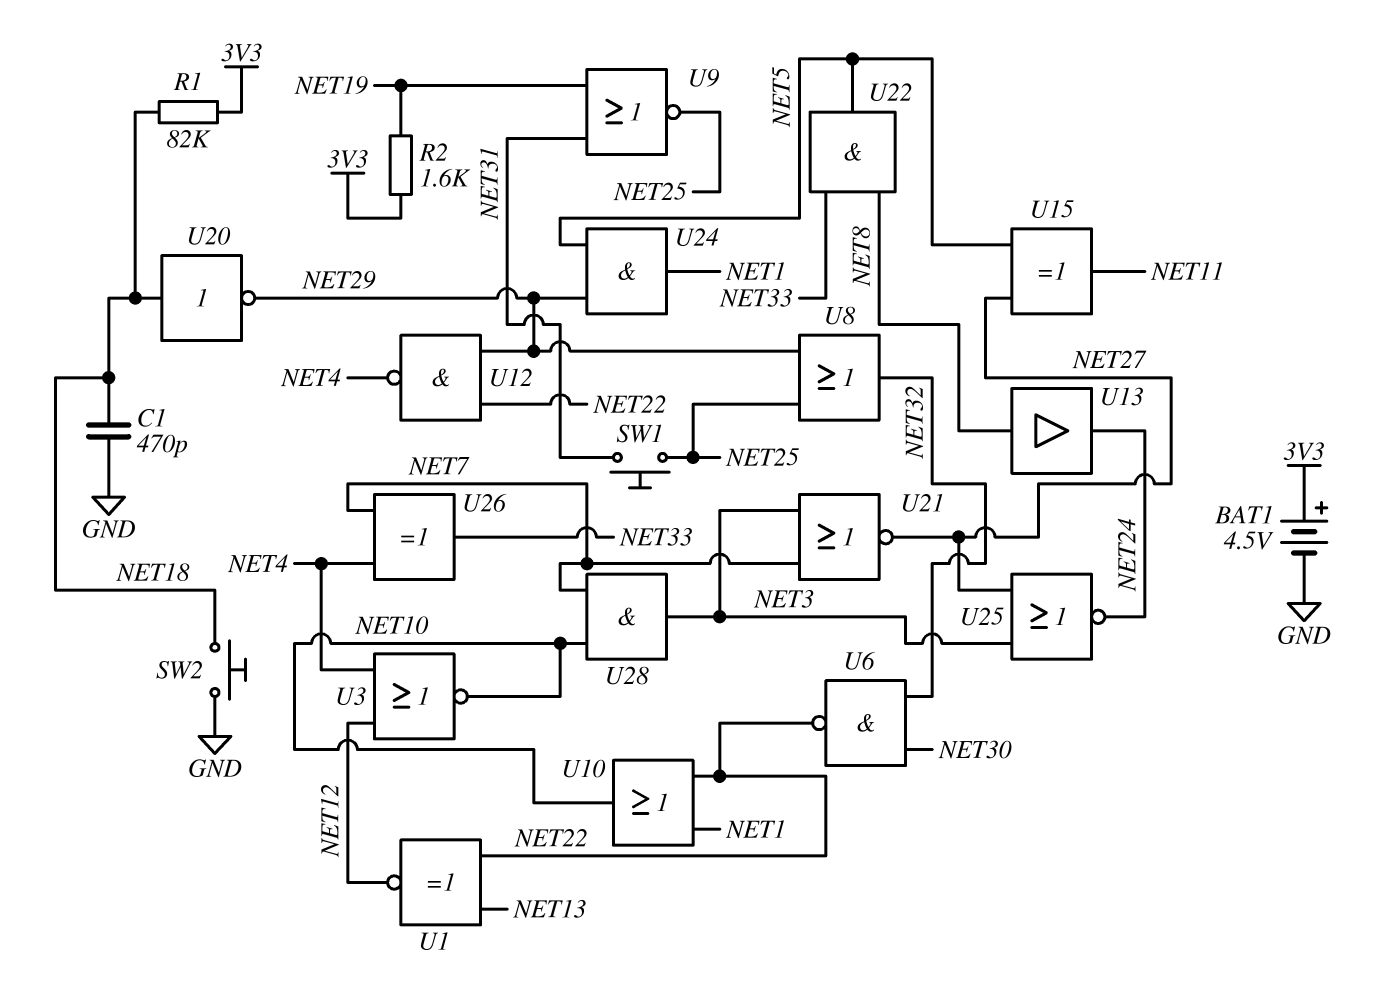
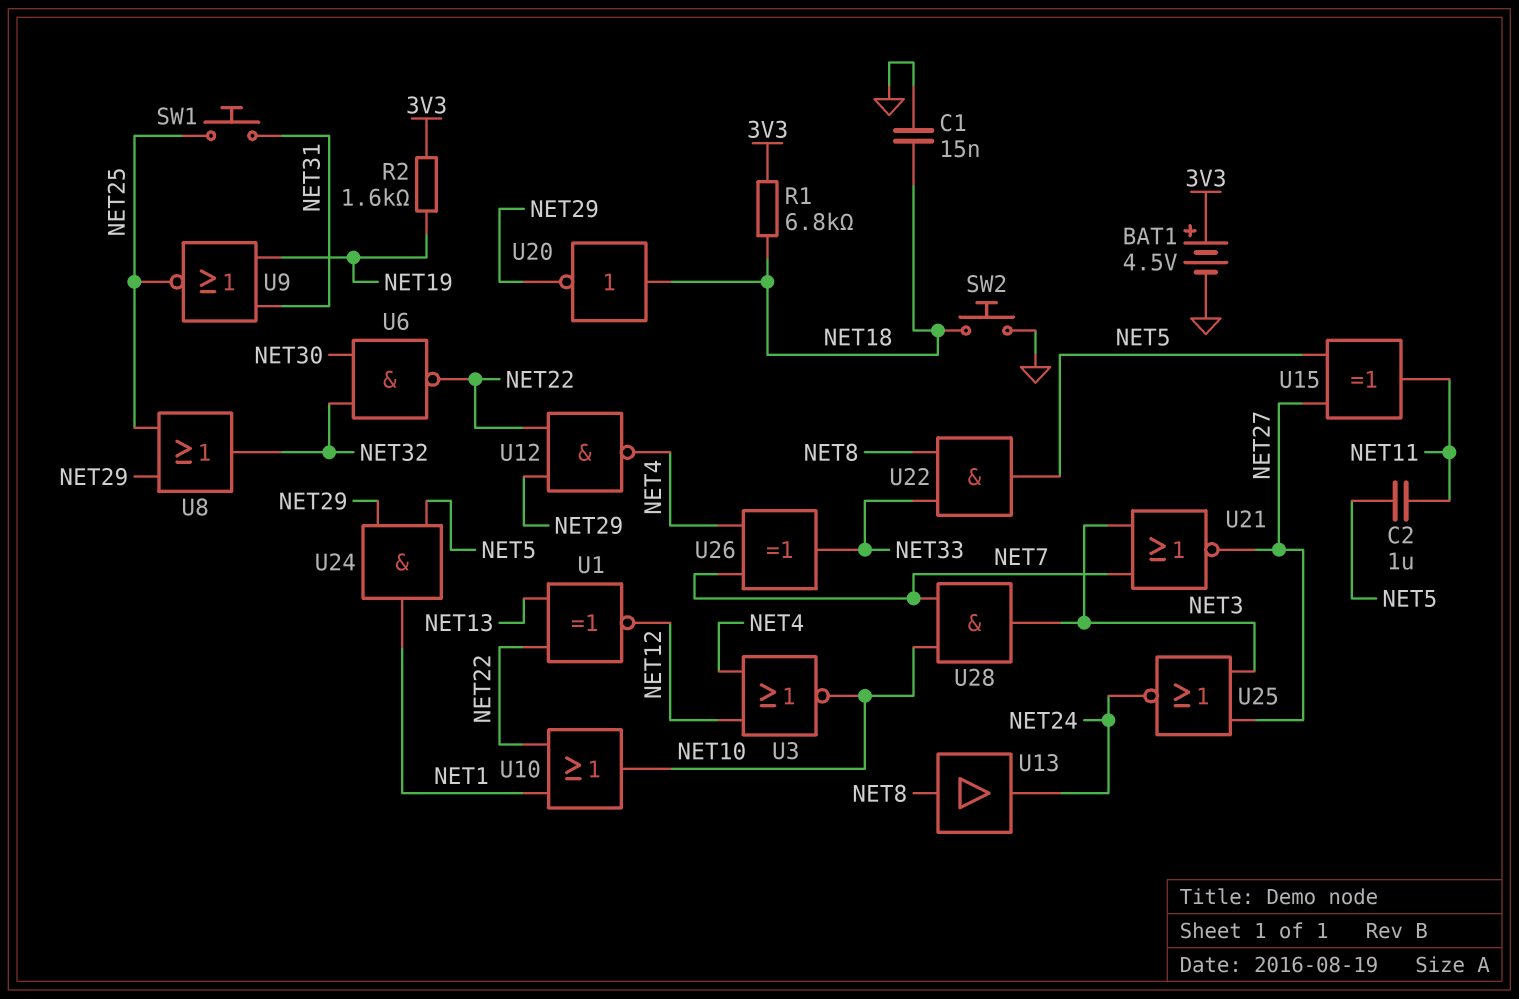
C1: 470pF (GND, NET18) -> 15nF (GND, NET18)
C2: none -> 1uF (NET5, NET11)
R1: 82k (3V3, NET18) -> 6.8k (3V3, NET18)

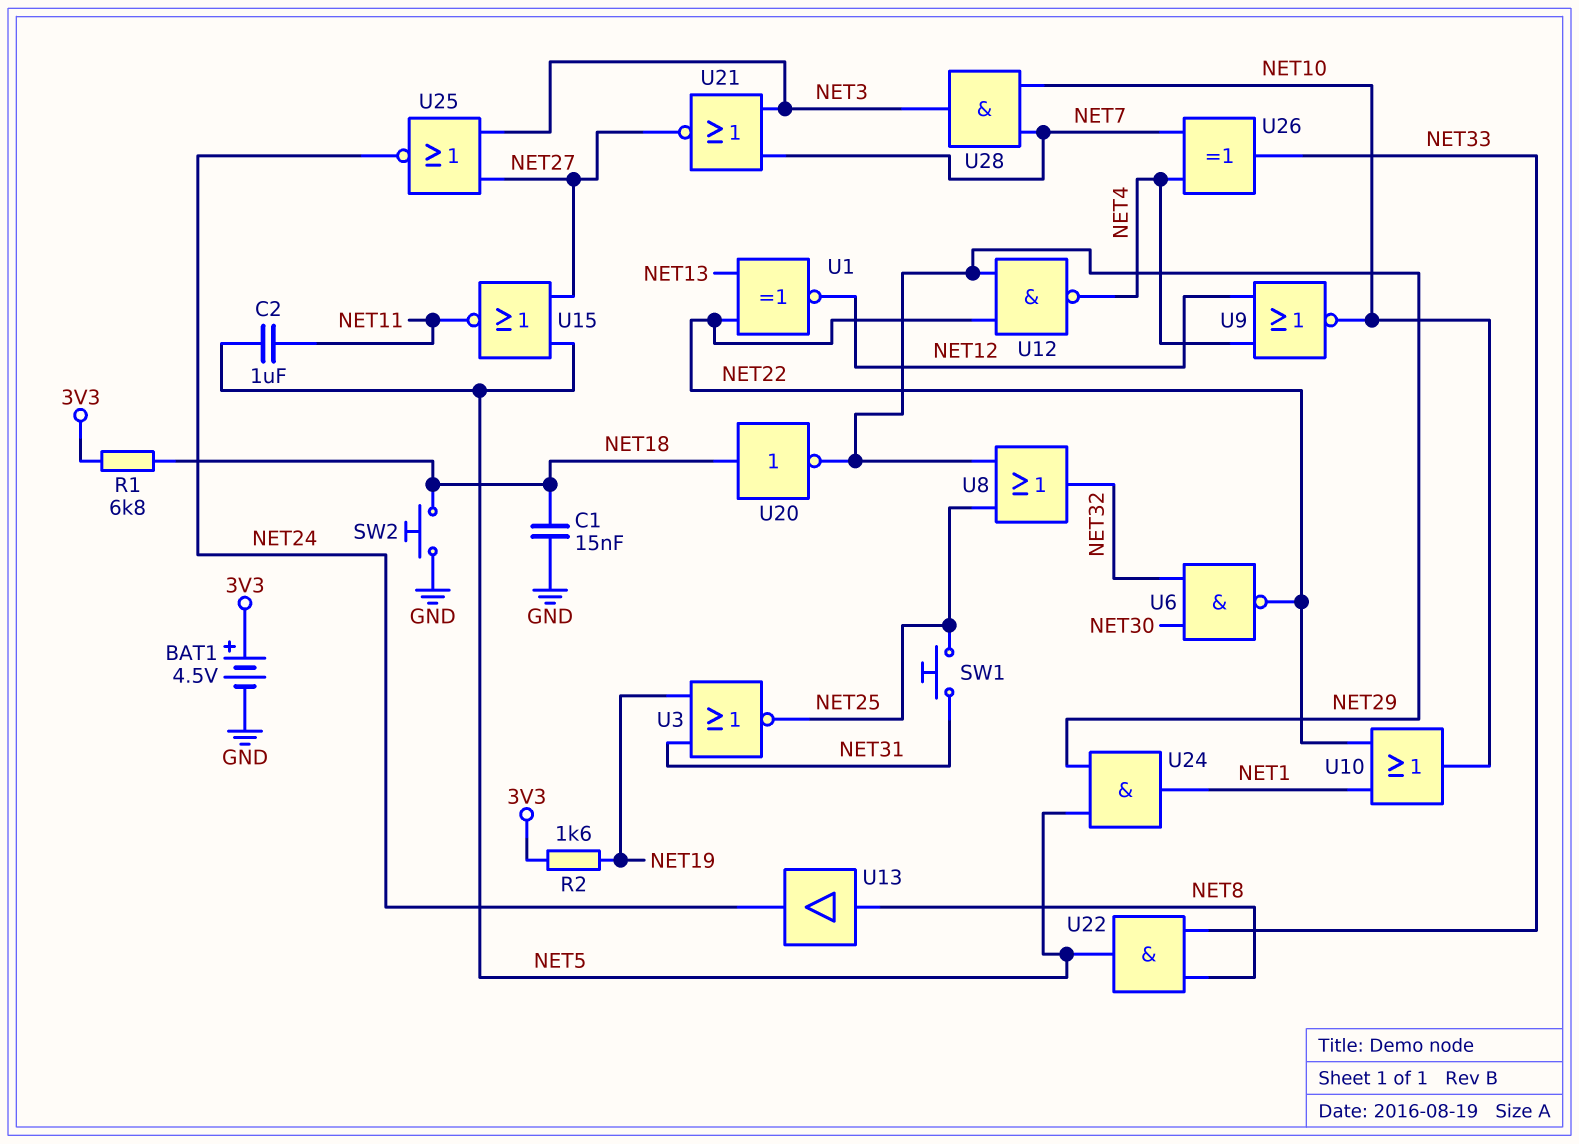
U3: NOR (in NET4, in NET12, out NET10) -> NOR (in NET19, in NET31, out NET25)
U9: NOR (in NET19, in NET31, out NET25) -> NOR (in NET4, in NET12, out NET10)
U15: XOR (in NET5, in NET27, out NET11) -> NOR (in NET5, in NET27, out NET11)

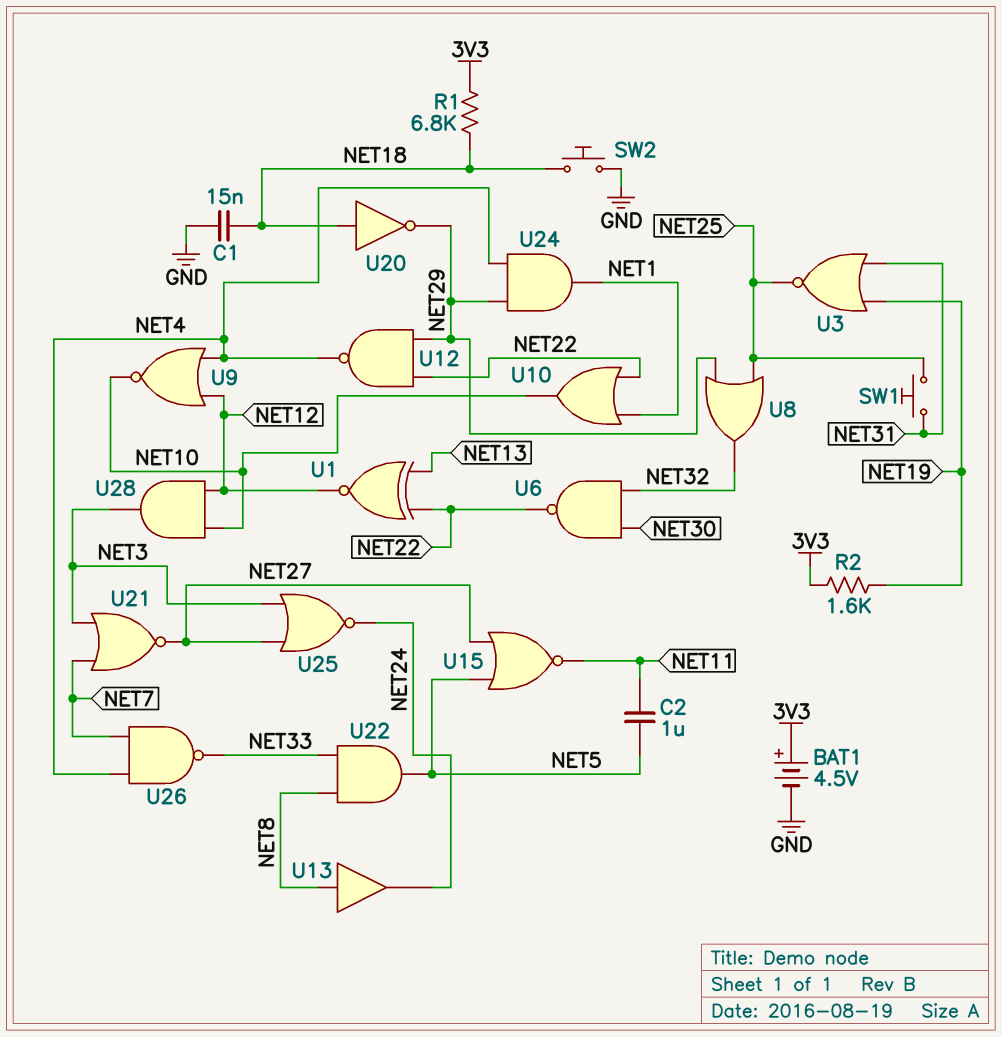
U24: AND (in NET5, in NET29, out NET1) -> AND (in NET4, in NET29, out NET1)
U26: XOR (in NET4, in NET7, out NET33) -> NAND (in NET4, in NET7, out NET33)
U28: AND (in NET7, in NET10, out NET3) -> AND (in NET10, in NET12, out NET3)

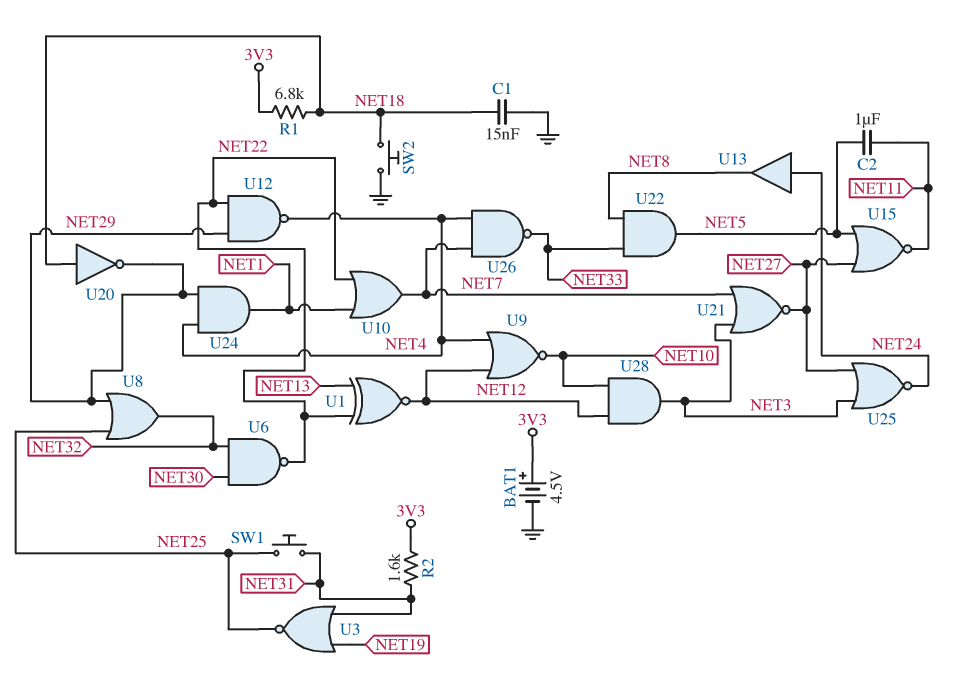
R2: 1.6k (3V3, NET19) -> 1.6k (3V3, NET31)
U10: OR (in NET1, in NET22, out NET10) -> OR (in NET1, in NET22, out NET7)
U13: buffer (in NET8, out NET24) -> buffer (in NET24, out NET8)

